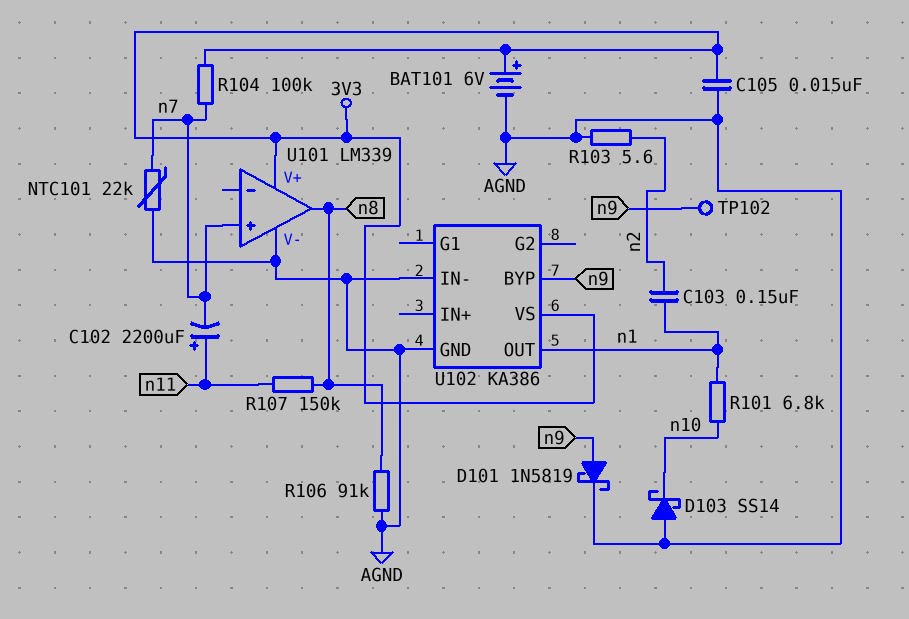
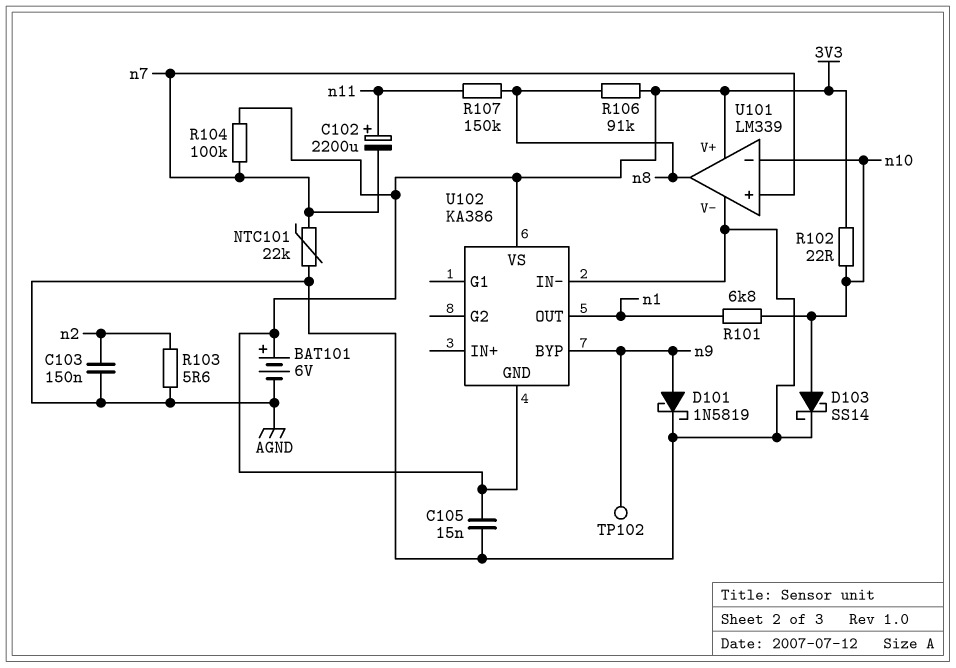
C103: 150nF (n1, n2) -> 150nF (AGND, n2)
D103: schottky SS14 (A AGND, K n10) -> schottky SS14 (A n10, K AGND)
R102: none -> 22 (3V3, n10)
R106: 91k (AGND, n8) -> 91k (3V3, n8)
U101 pin in-: none -> n10
U102 pin GND: AGND -> 3V3

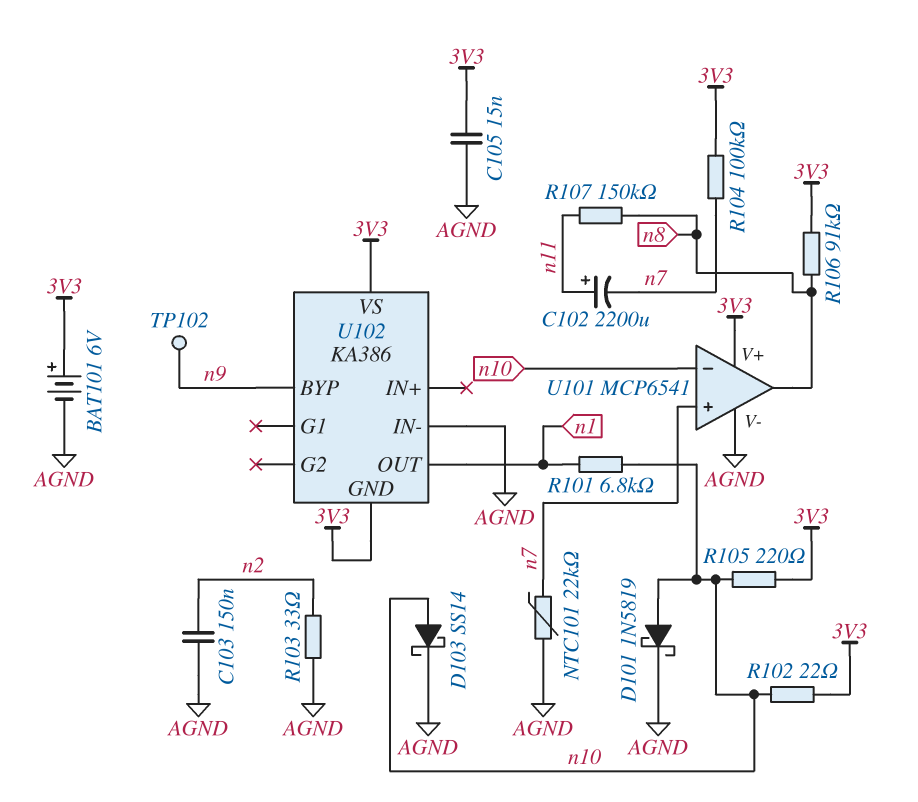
D101: schottky 1N5819 (A n9, K AGND) -> schottky 1N5819 (A n10, K AGND)
R103: 5.6 (AGND, n2) -> 33 (AGND, n2)
R105: none -> 220 (3V3, n10)
U101: LM339 -> MCP6541

